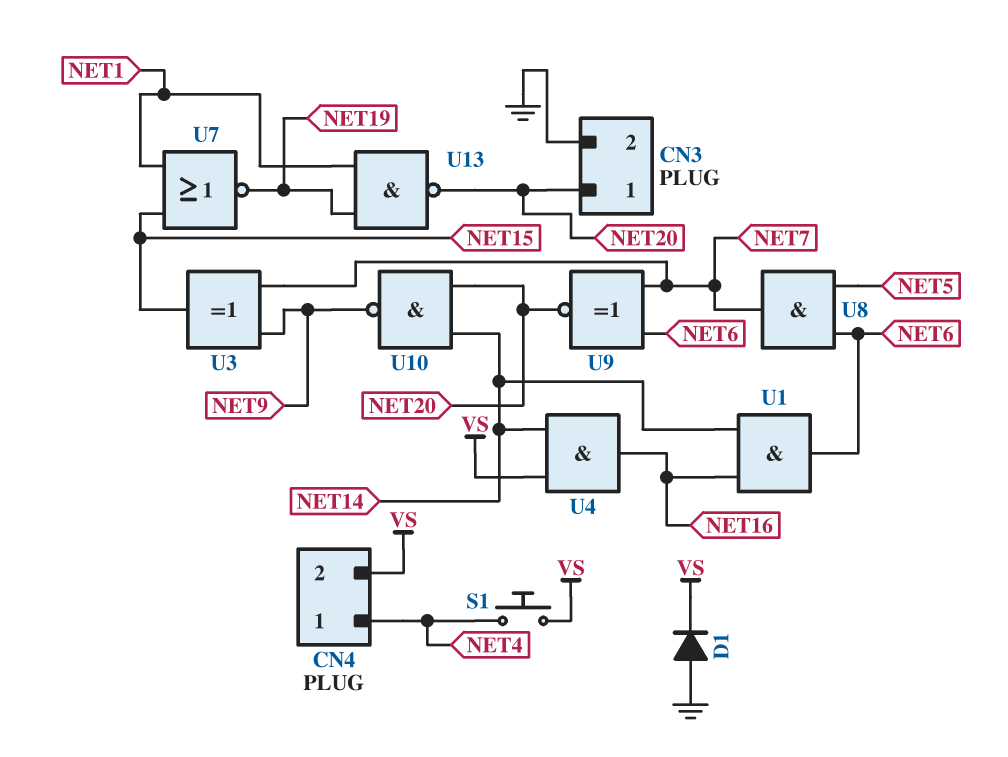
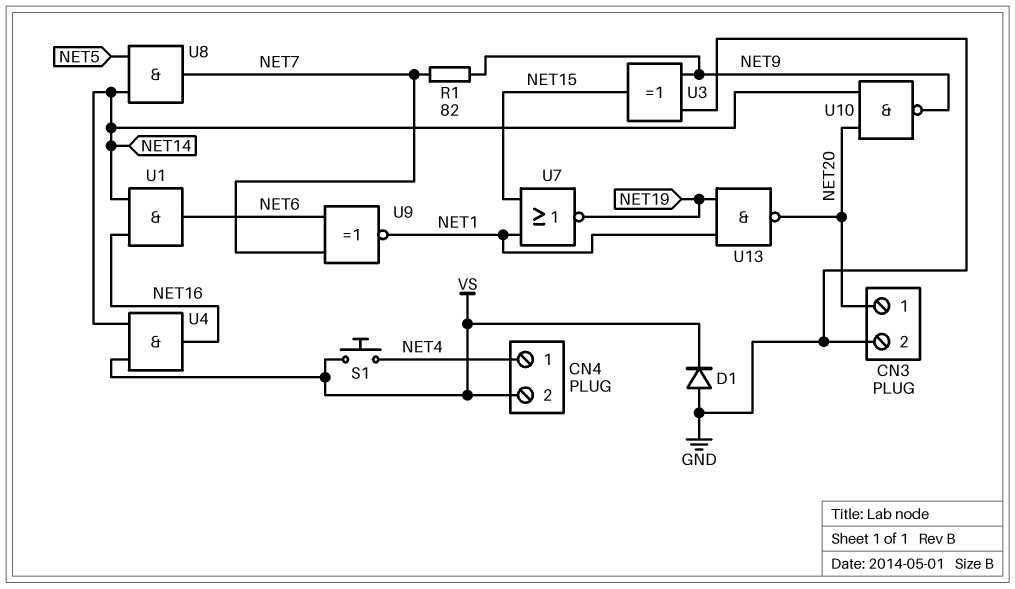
R1: none -> 82 (NET7, NET9)
U3: XOR (in NET7, in NET9, out NET15) -> XOR (in GND, in NET9, out NET15)
U8: AND (in NET5, in NET6, out NET7) -> AND (in NET5, in NET14, out NET7)
U9: XNOR (in NET6, in NET7, out NET20) -> XNOR (in NET6, in NET7, out NET1)

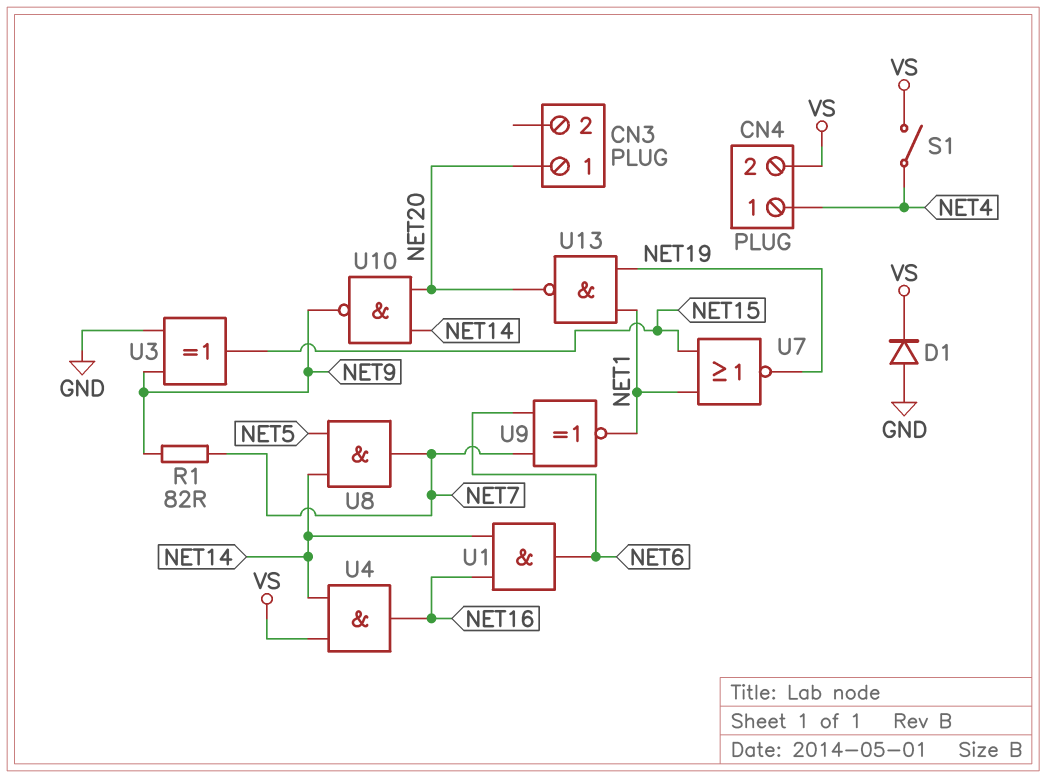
CN3 pin 2: GND -> none
S1: button (NET4, VS) -> switch (NET4, VS)

